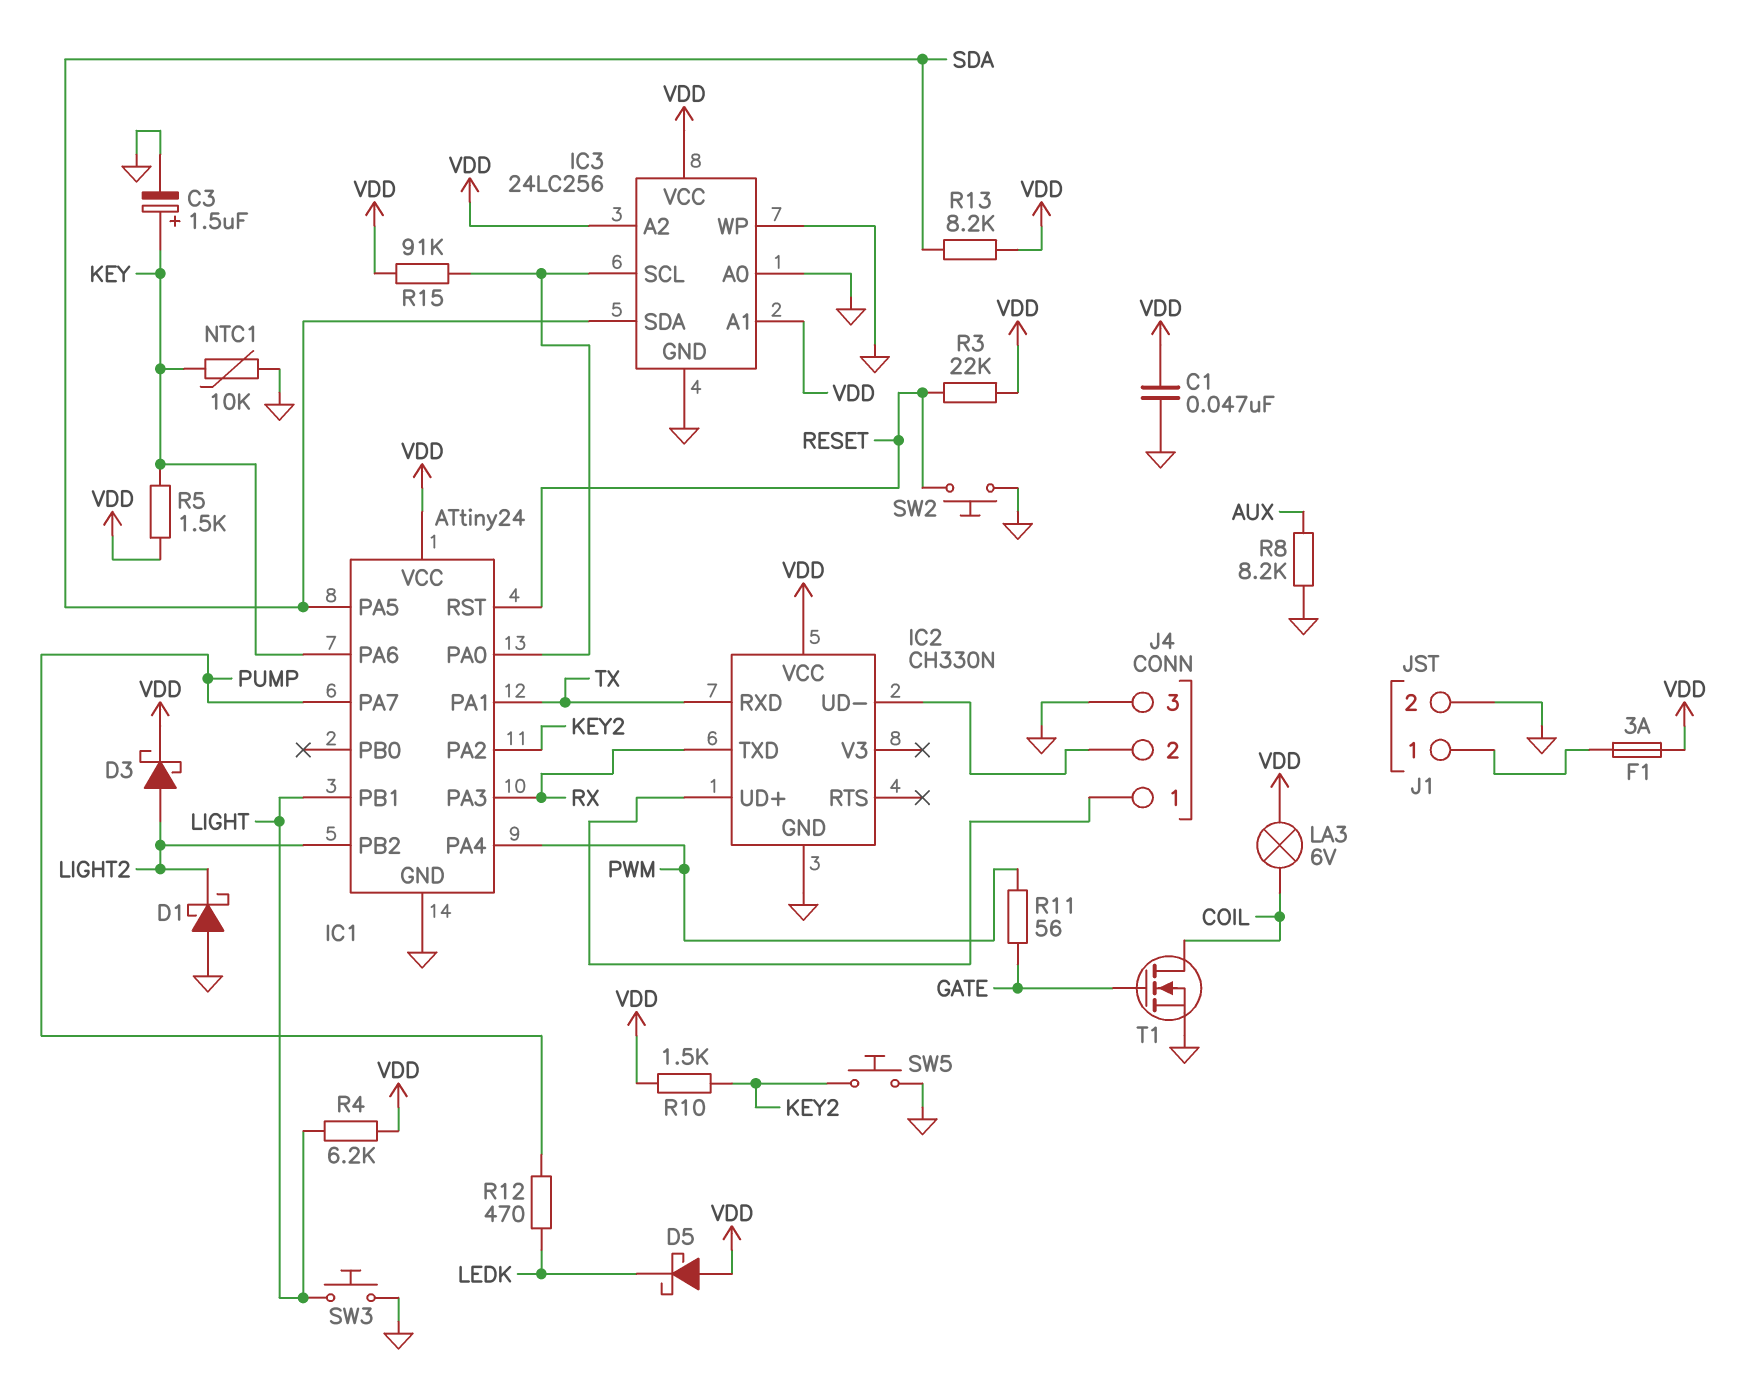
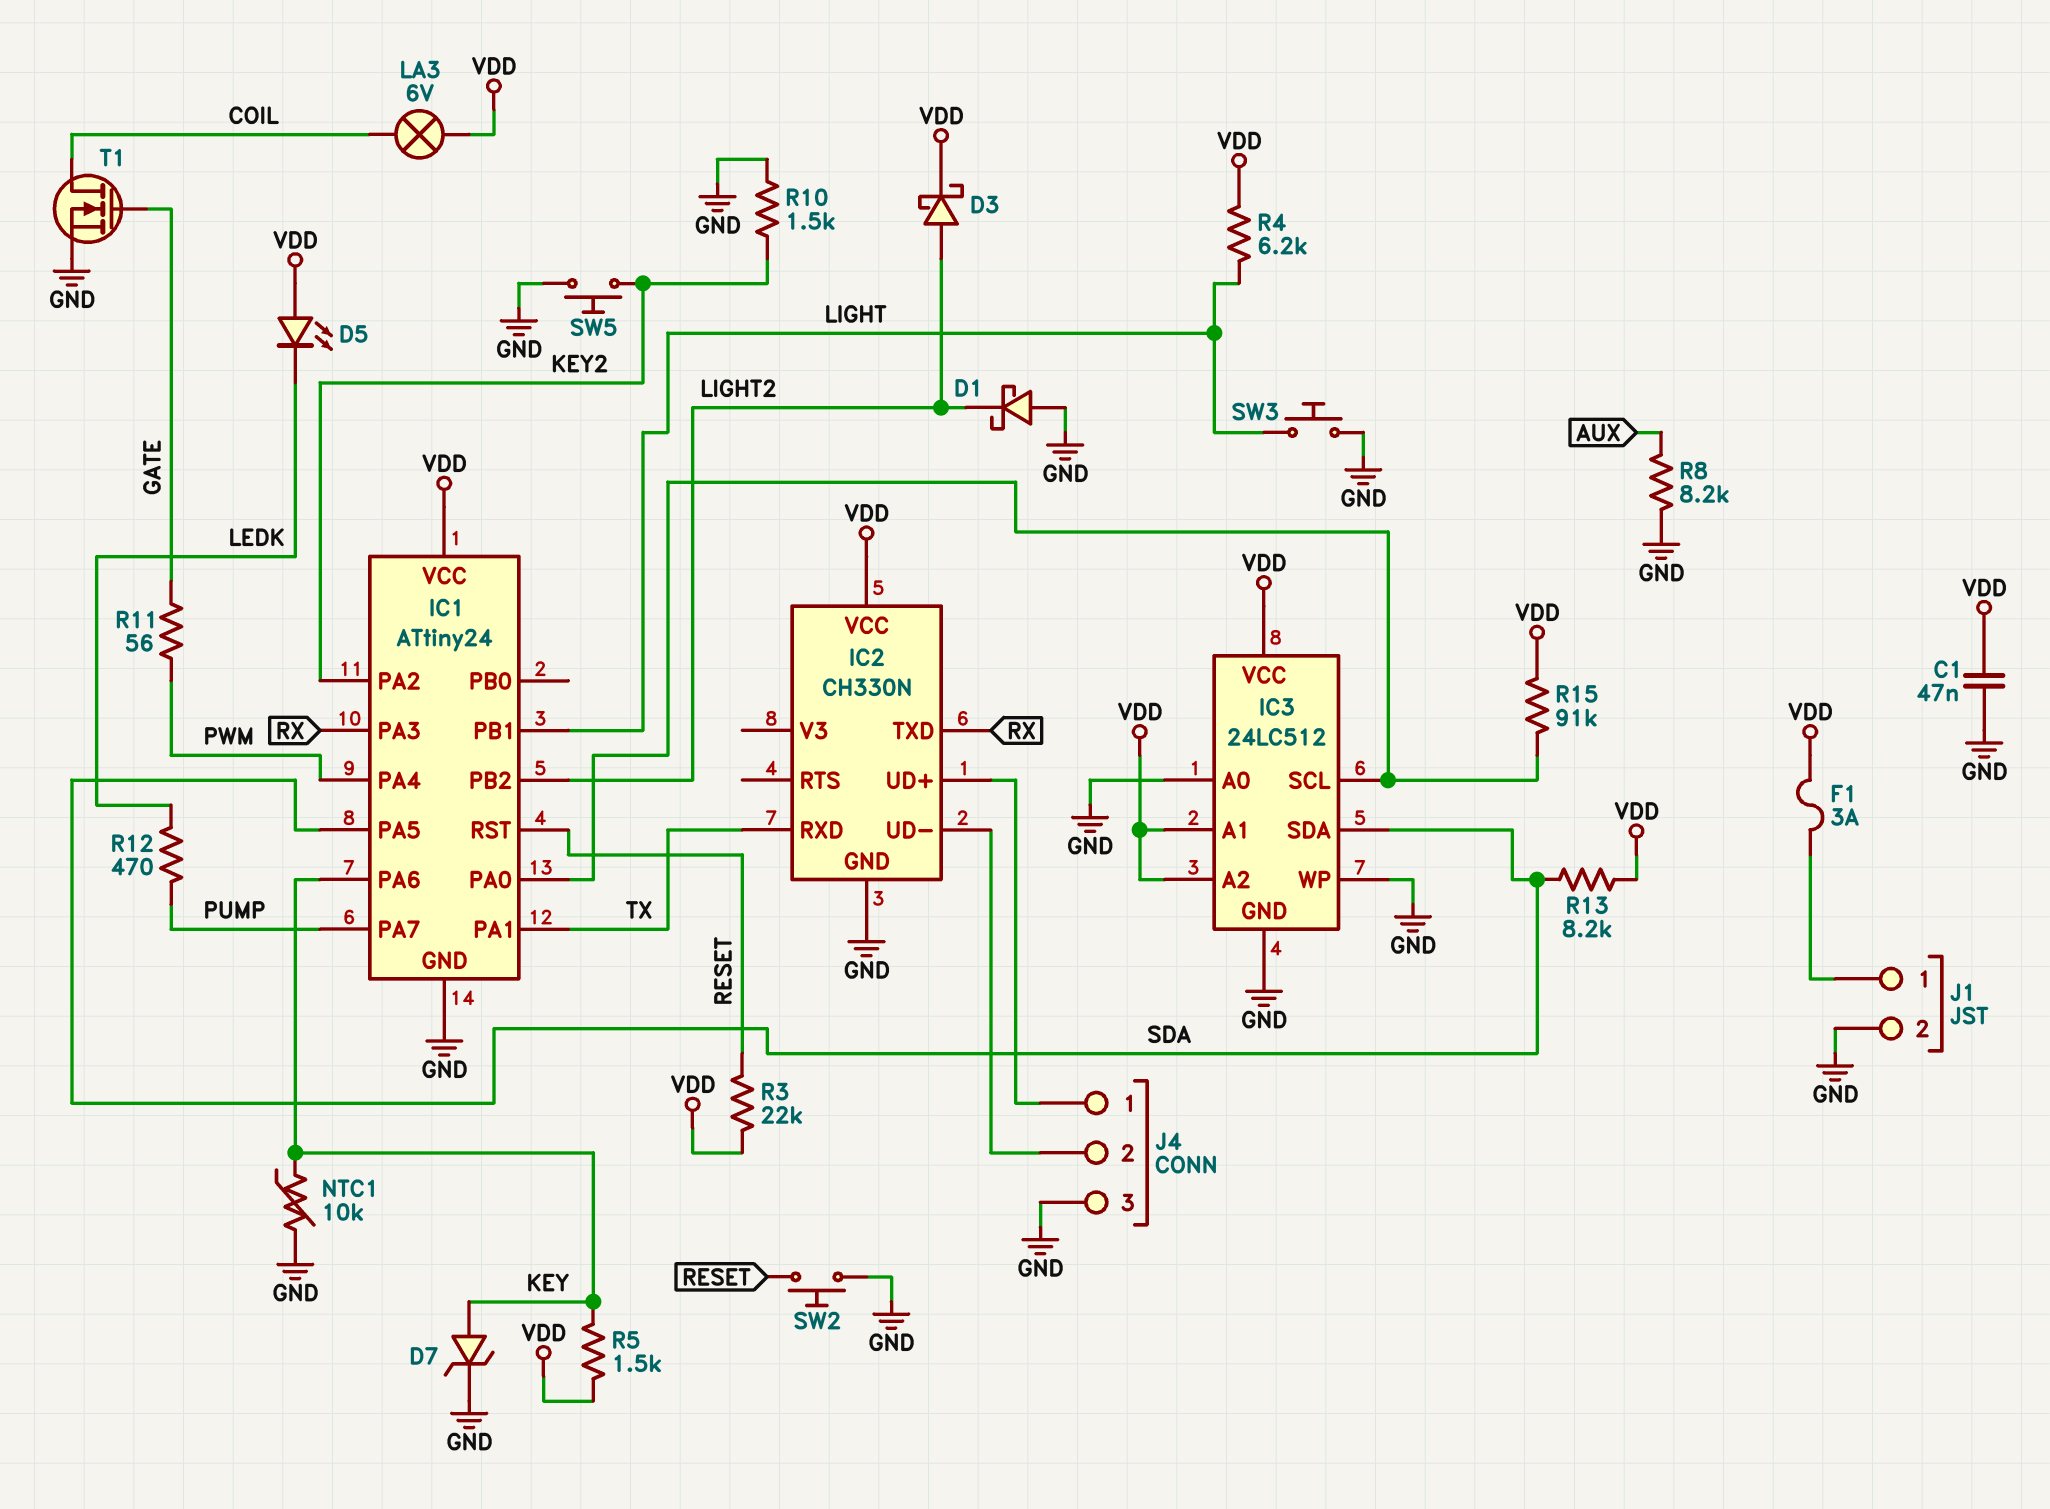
C3: 1.5uF (plus KEY, minus GND) -> none
D5: schottky (A VDD, K LEDK) -> LED (A VDD, K LEDK)
D7: none -> zener (A KEY, K GND)
IC3: 24LC256 -> 24LC512
R10: 1.5k (KEY2, VDD) -> 1.5k (GND, KEY2)

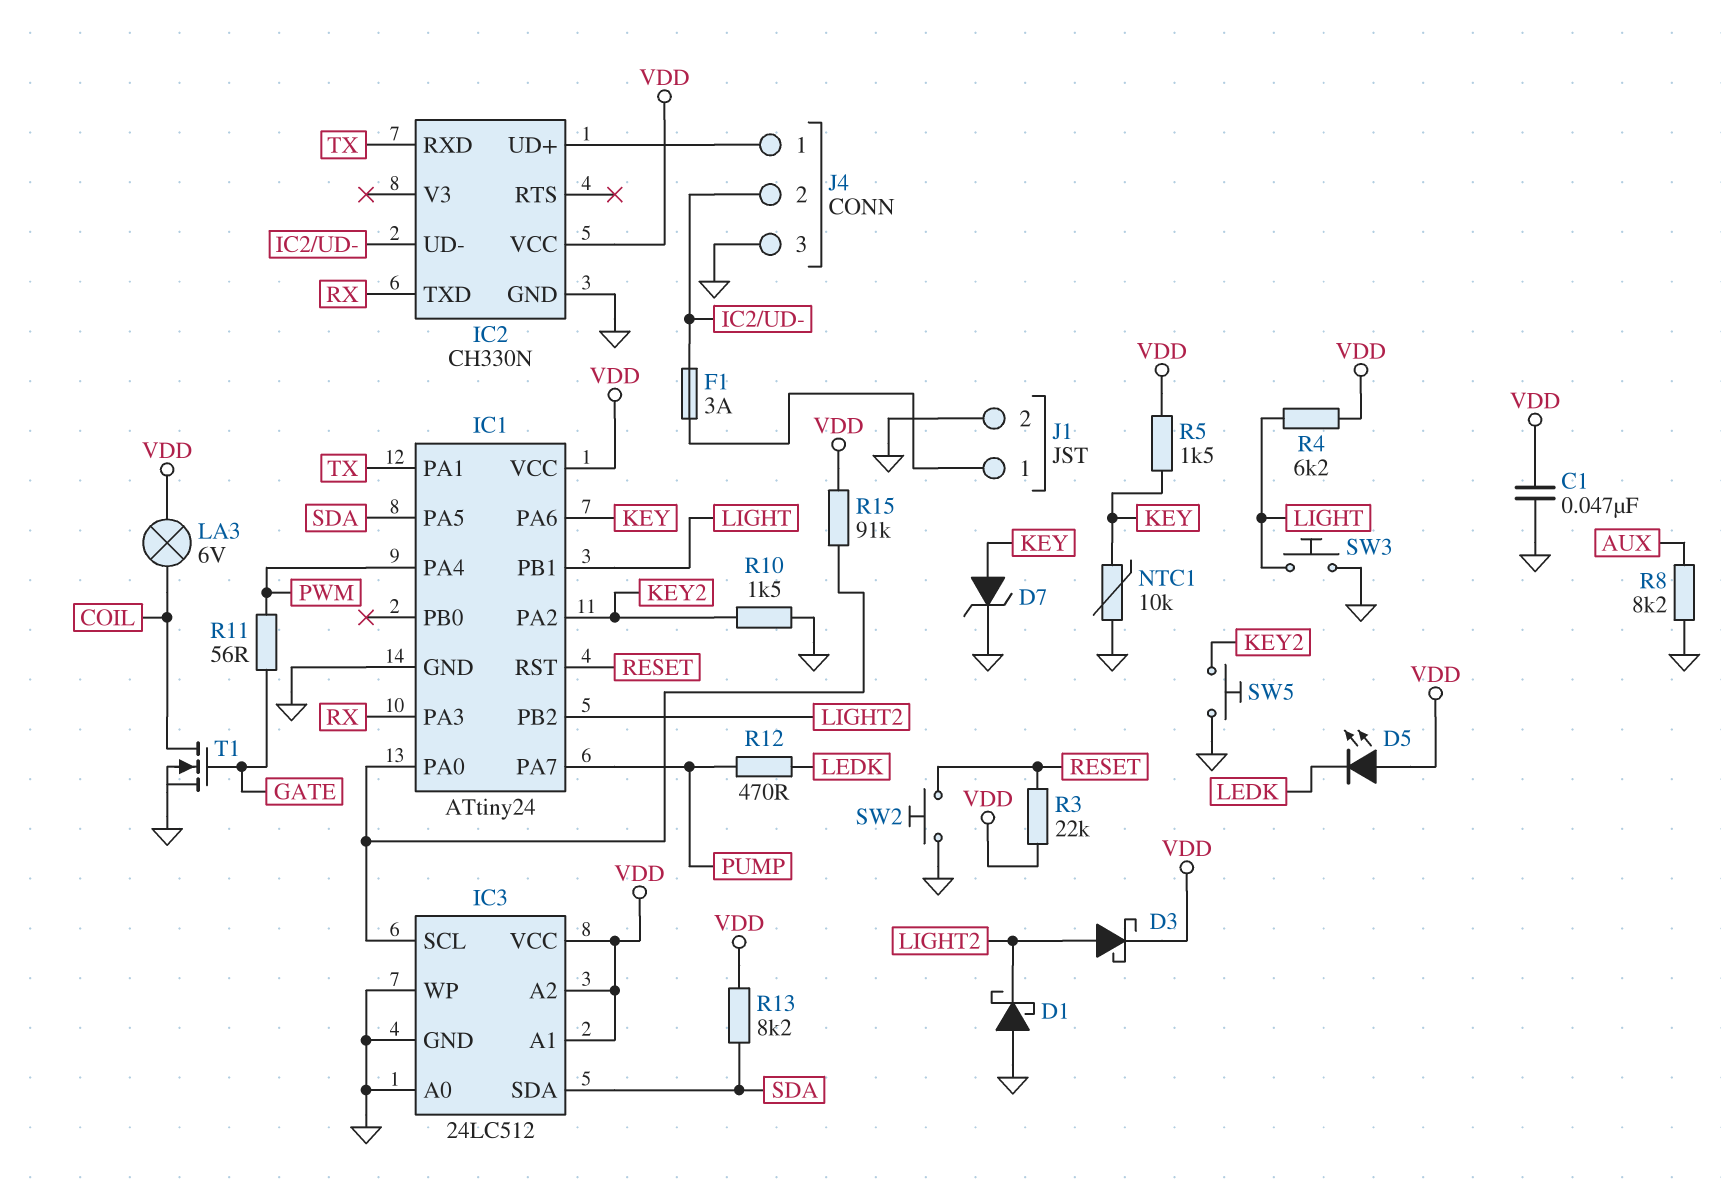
F1: 3A (J1/1, VDD) -> 3A (IC2/UD-, J1/1)

